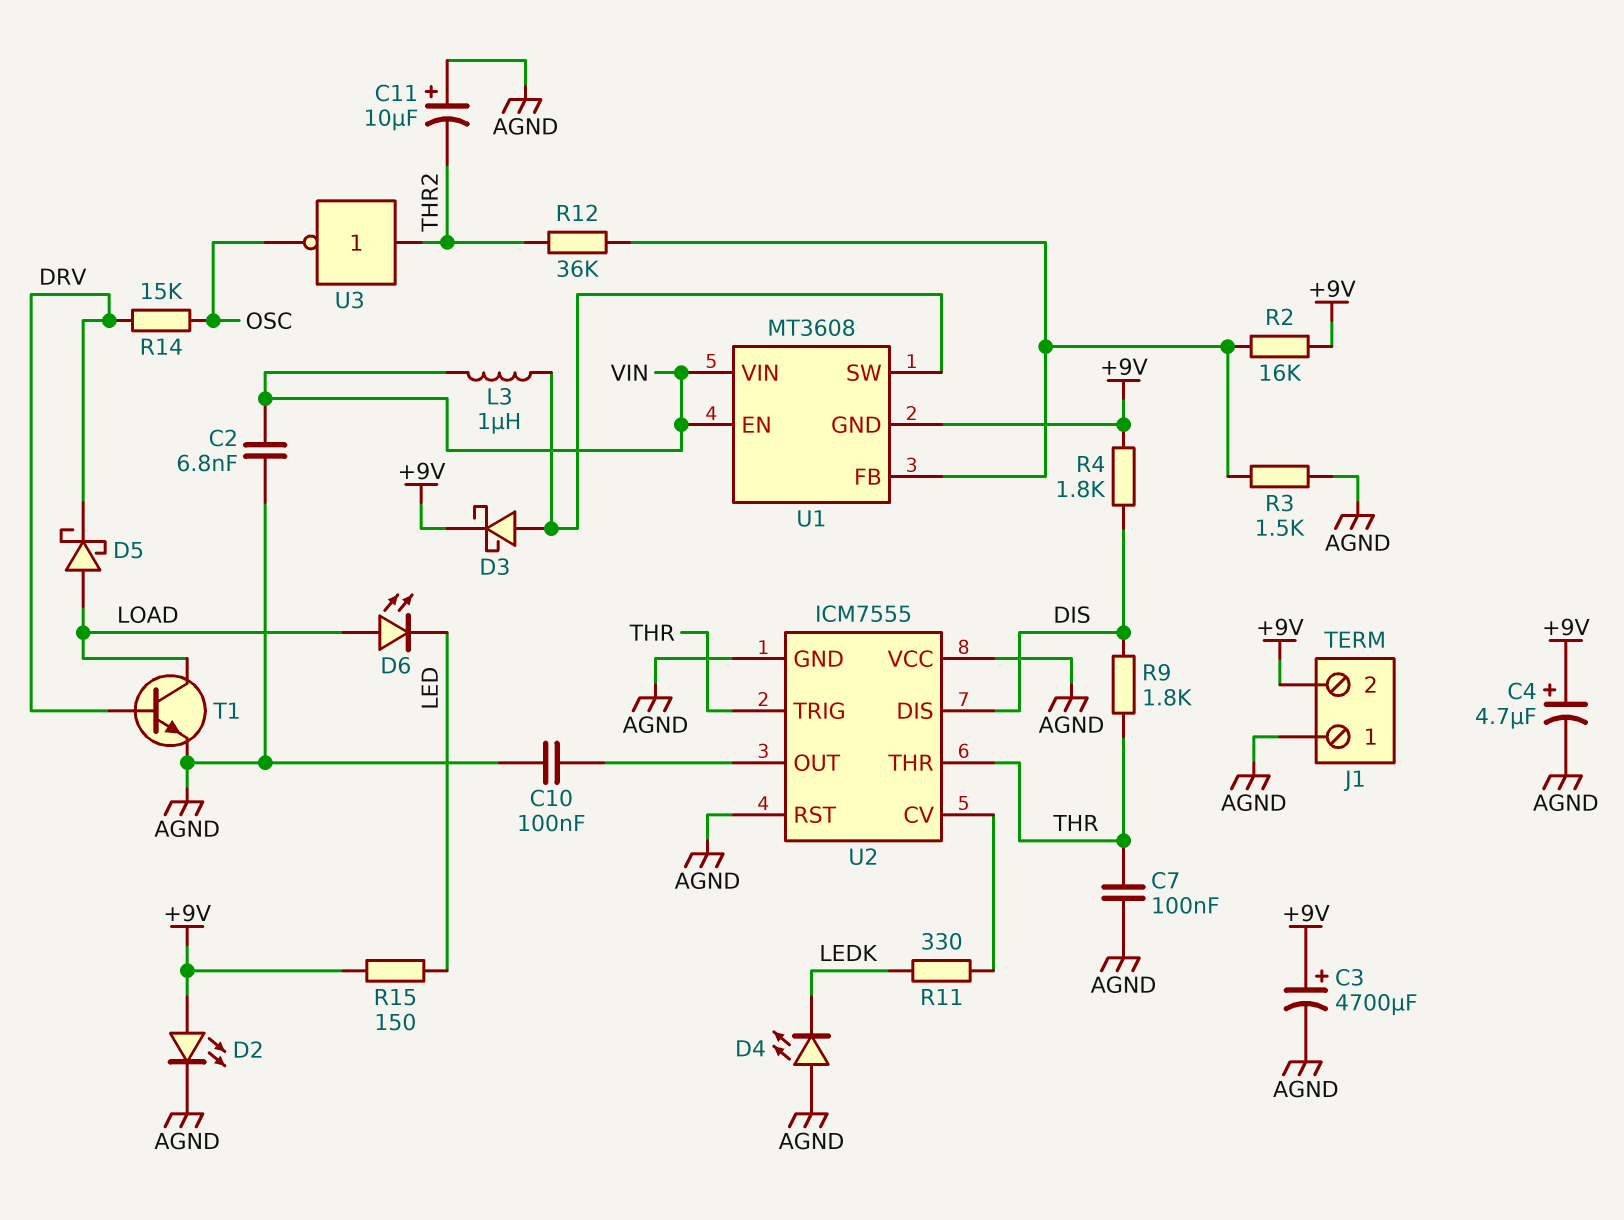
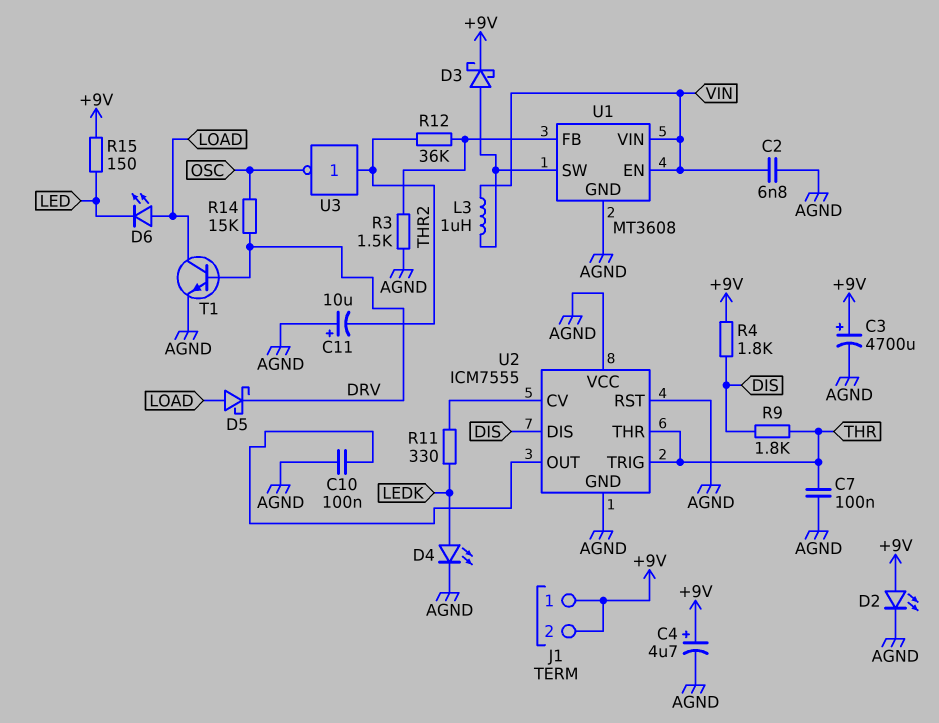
D4: LED (A AGND, K LEDK) -> LED (A LEDK, K AGND)
J1 pin 1: AGND -> +9V
R2: 16k (+9V, U1/FB) -> none
U1 pin GND: +9V -> AGND

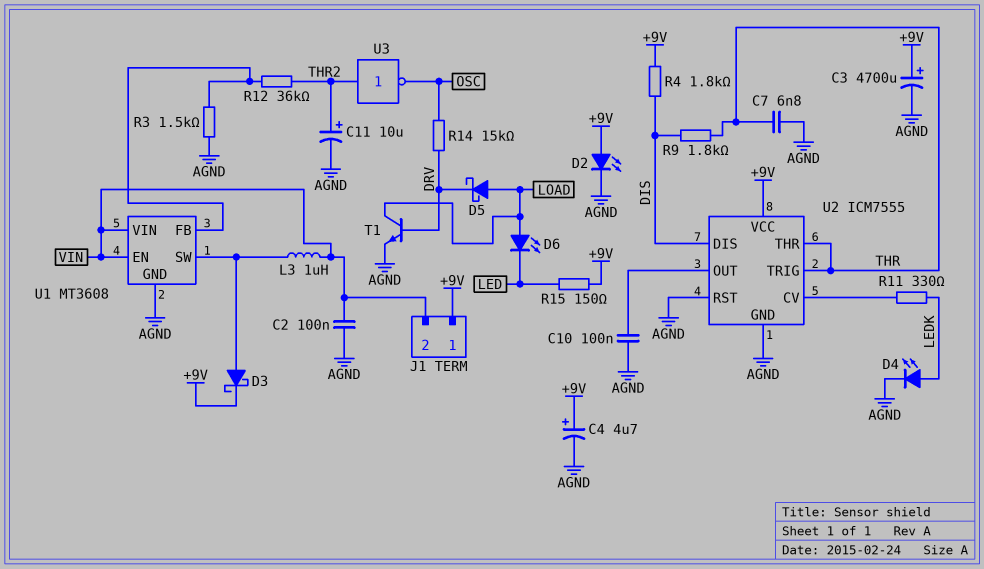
C2: 6.8nF (AGND, VIN) -> 100nF (AGND, VIN)
C7: 100nF (AGND, THR) -> 6.8nF (AGND, THR)
C11: 10uF (plus AGND, minus THR2) -> 10uF (plus THR2, minus AGND)
J1 pin 2: +9V -> VIN
U2 pin VCC: AGND -> +9V

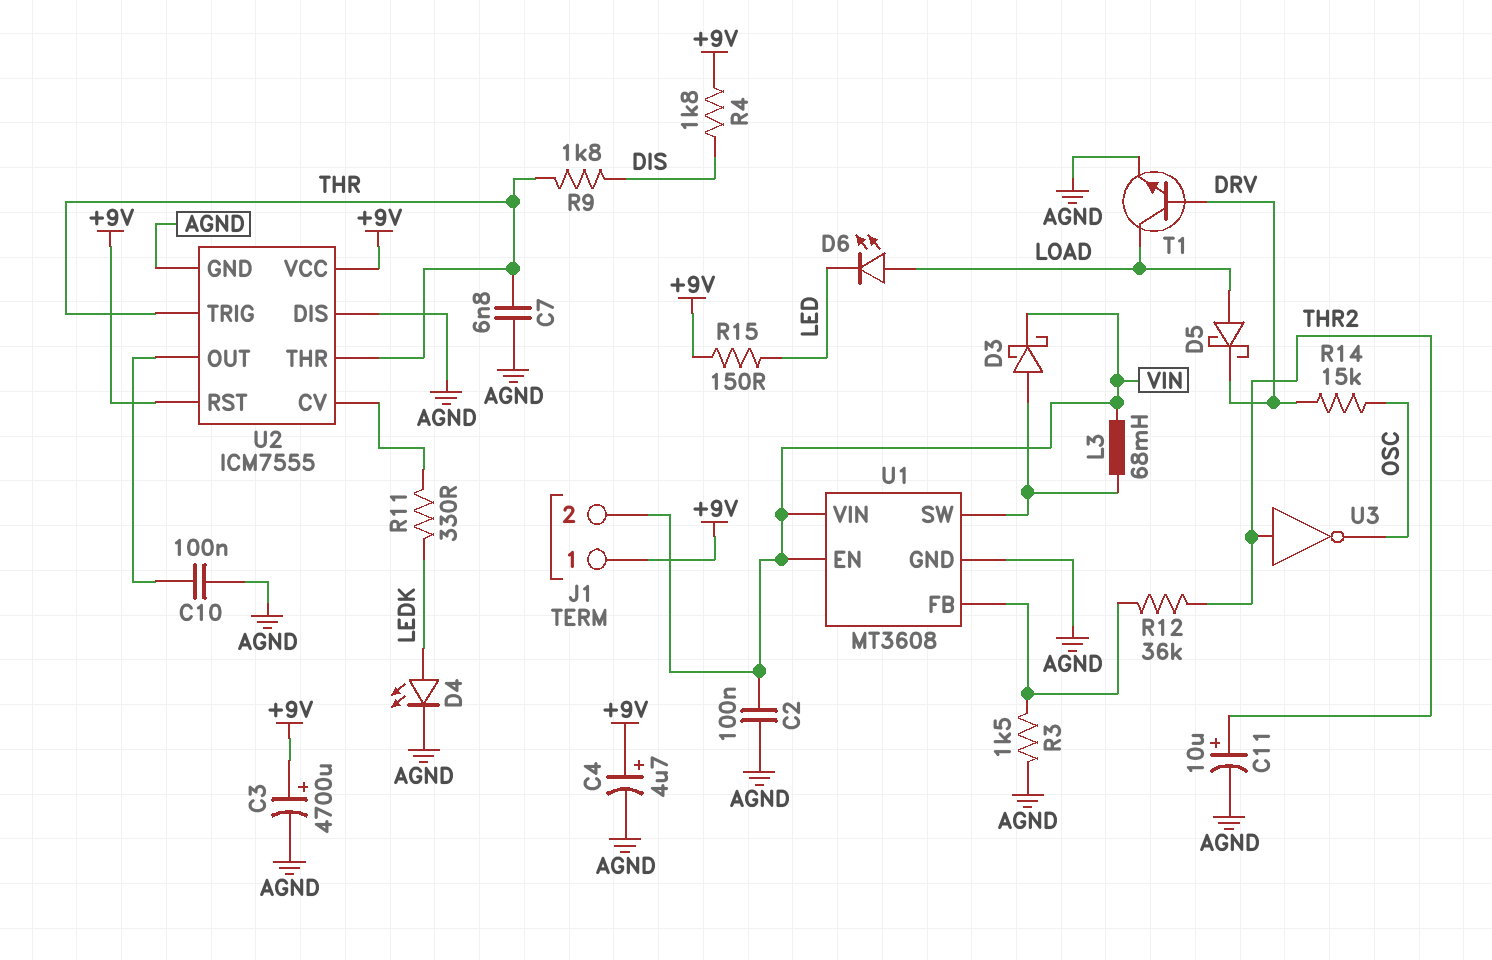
D2: LED (A +9V, K AGND) -> none
D3: schottky (A U1/SW, K +9V) -> schottky (A U1/SW, K VIN)
L3: 1uH (U1/SW, VIN) -> 68mH (U1/SW, VIN)
U2 pin DIS: DIS -> AGND
U2 pin RST: AGND -> +9V

